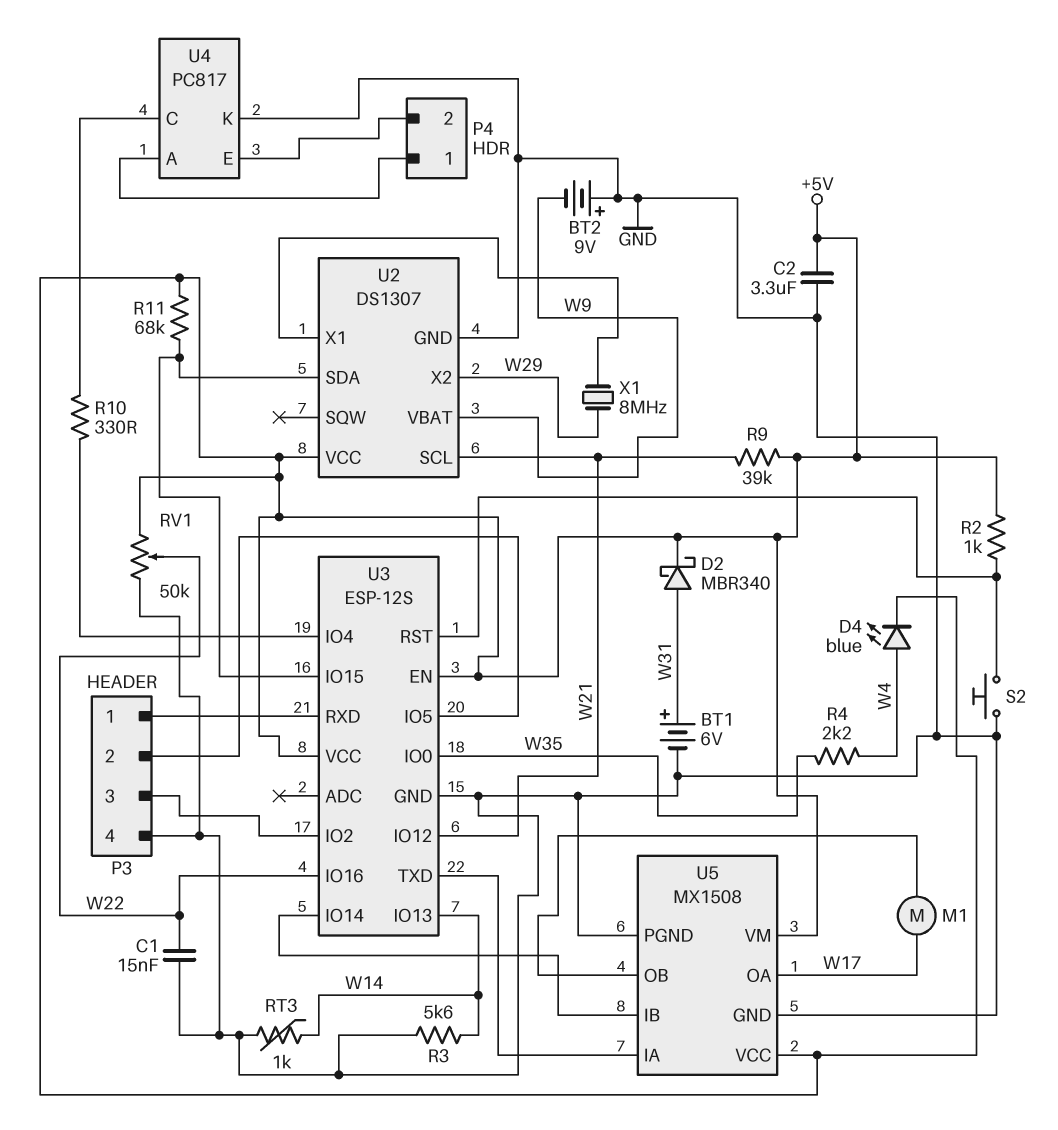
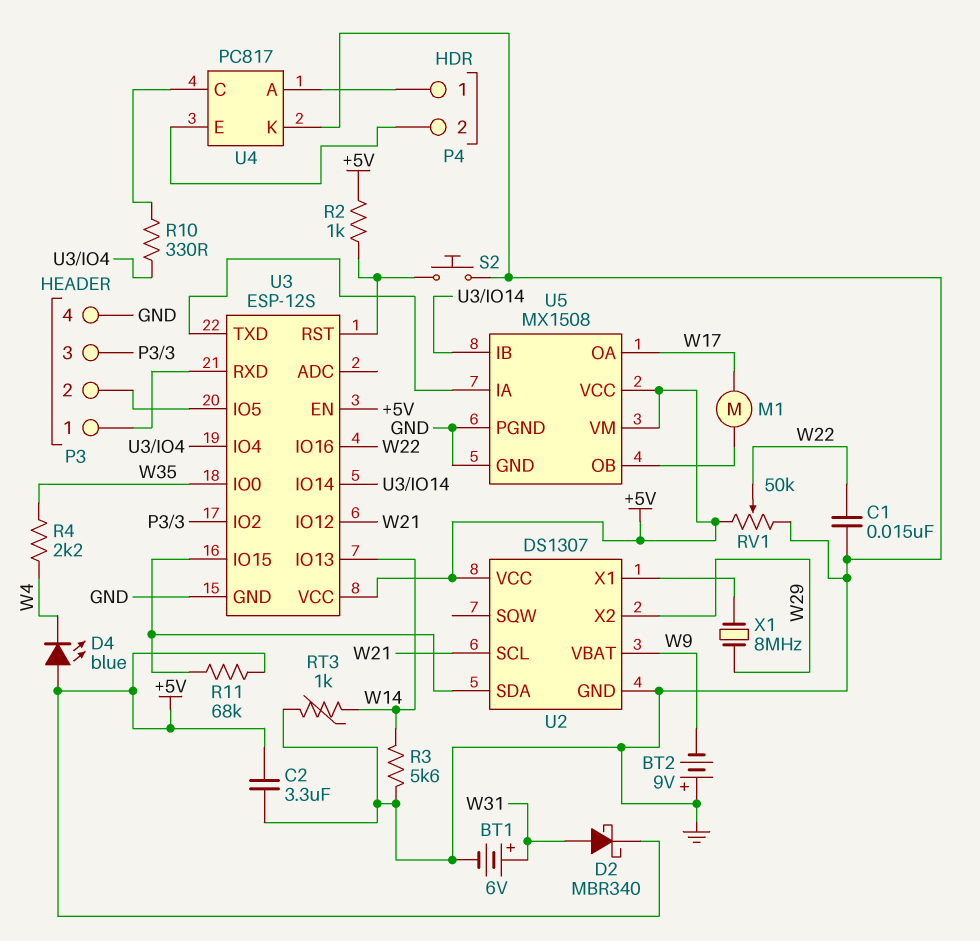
D4: LED blue (A W4, K +5V) -> LED blue (A +5V, K W4)
R9: 39k (+5V, W21) -> none

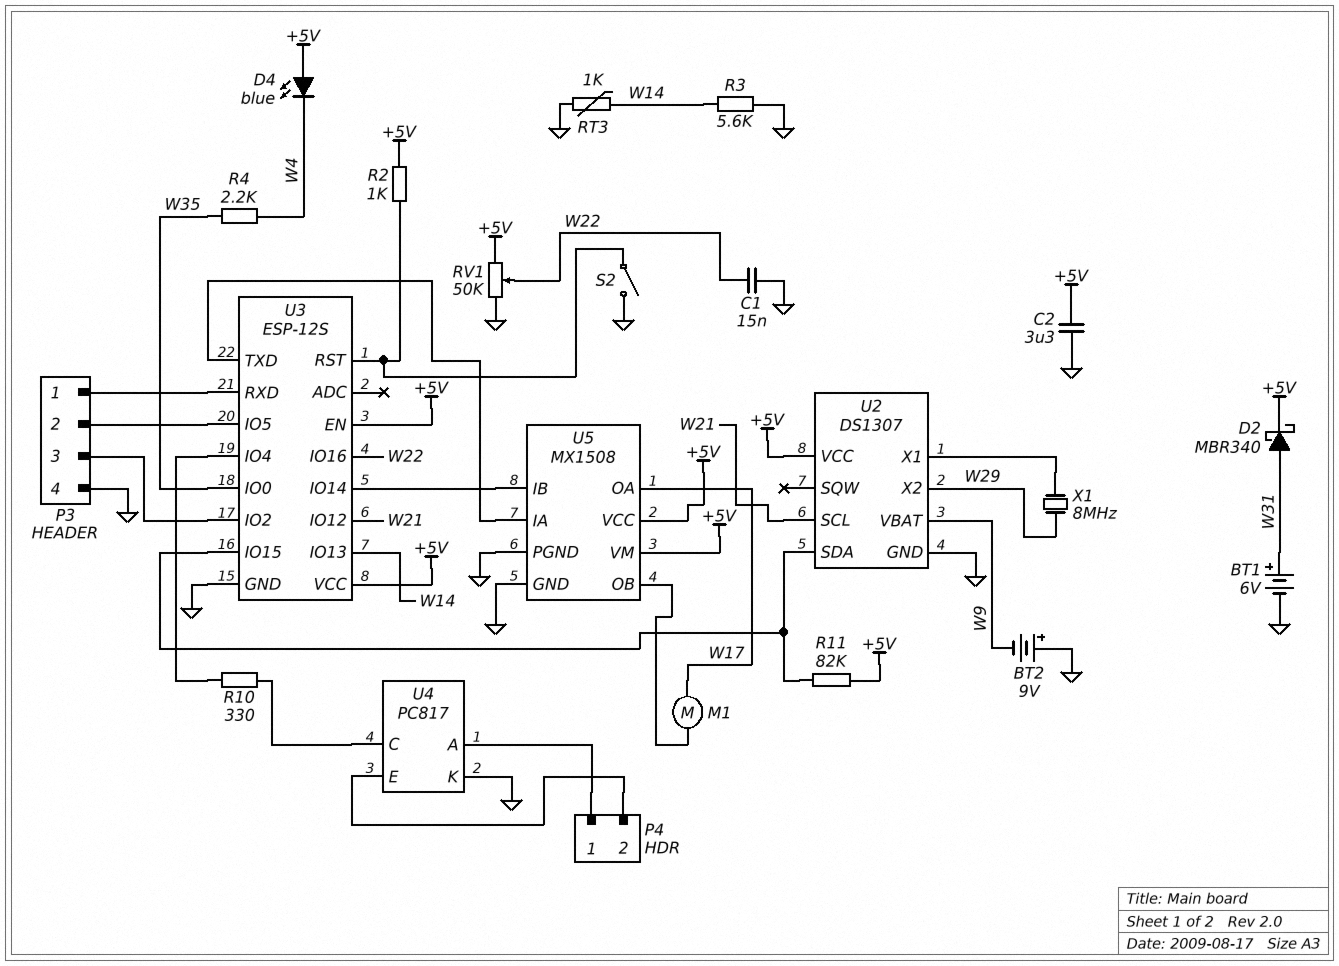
R11: 68k (+5V, U2/SDA) -> 82k (+5V, U2/SDA)
S2: button (GND, U3/RST) -> switch (GND, U3/RST)

